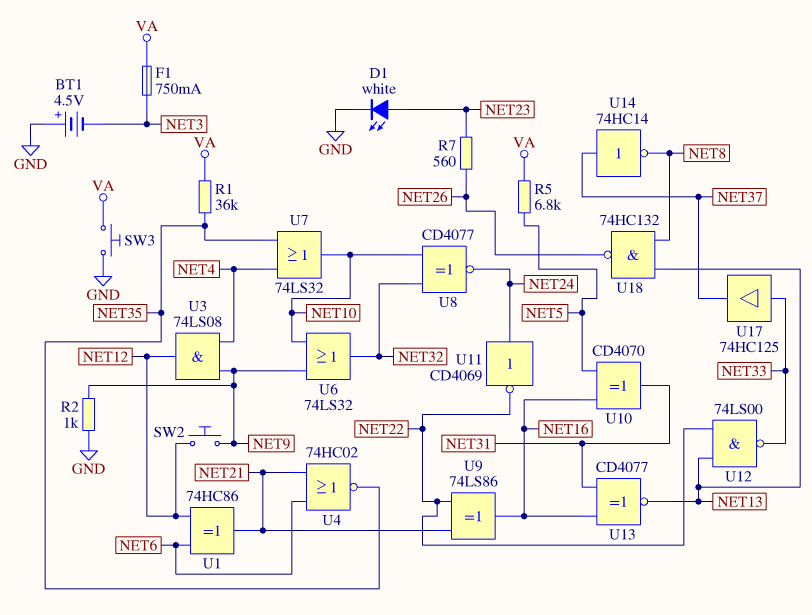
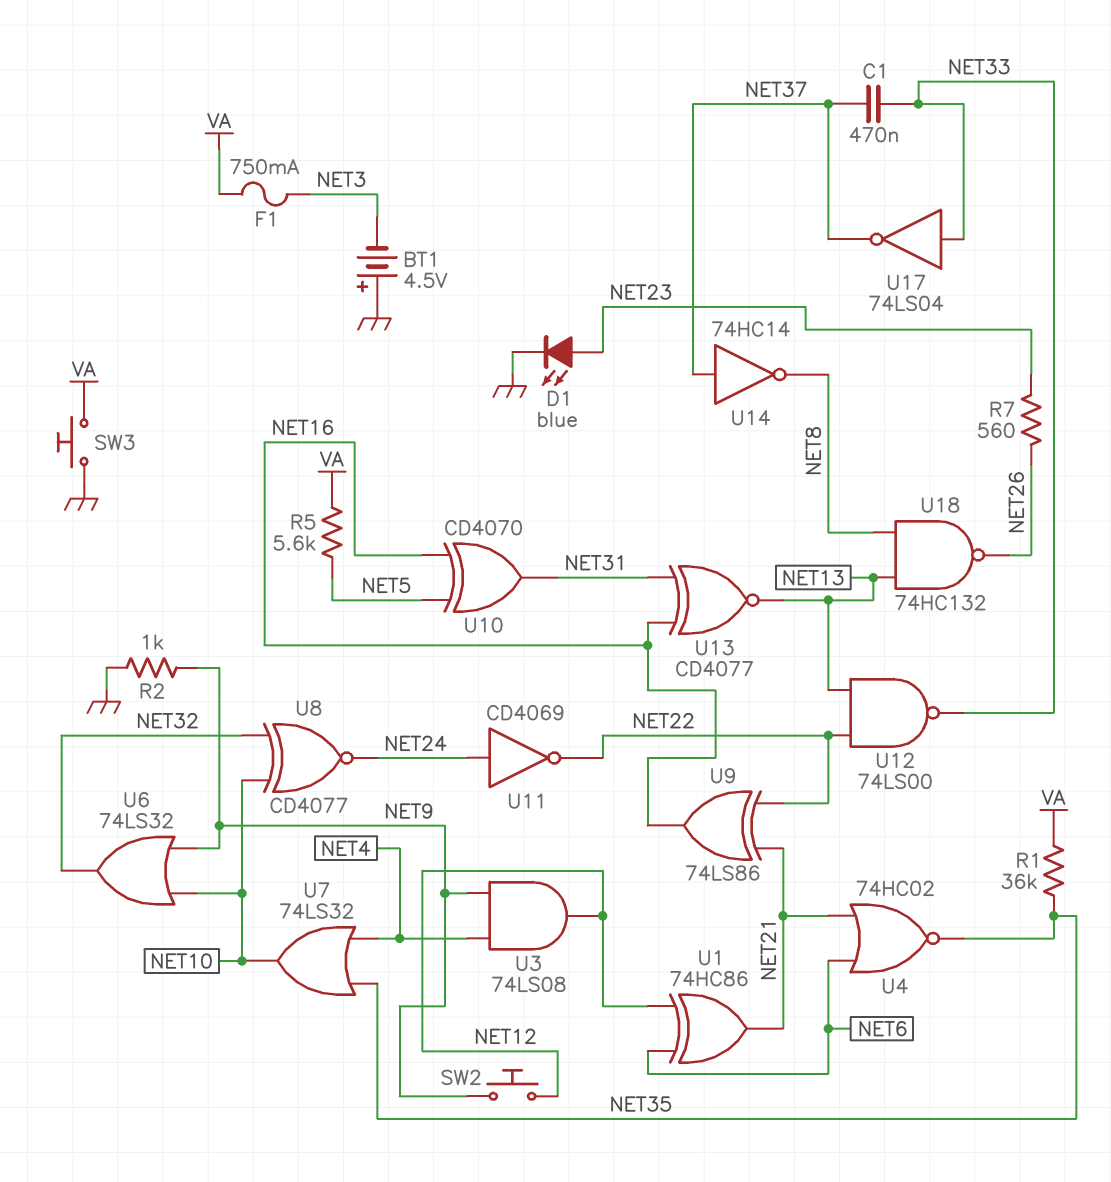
C1: none -> 470nF (NET33, NET37)
D1: LED white (A NET23, K GND) -> LED blue (A NET23, K GND)
R5: 6.8k (NET5, VA) -> 5.6k (NET5, VA)
U17: buffer 74HC125 (in NET33, out NET37) -> NOT 74LS04 (in NET33, out NET37)

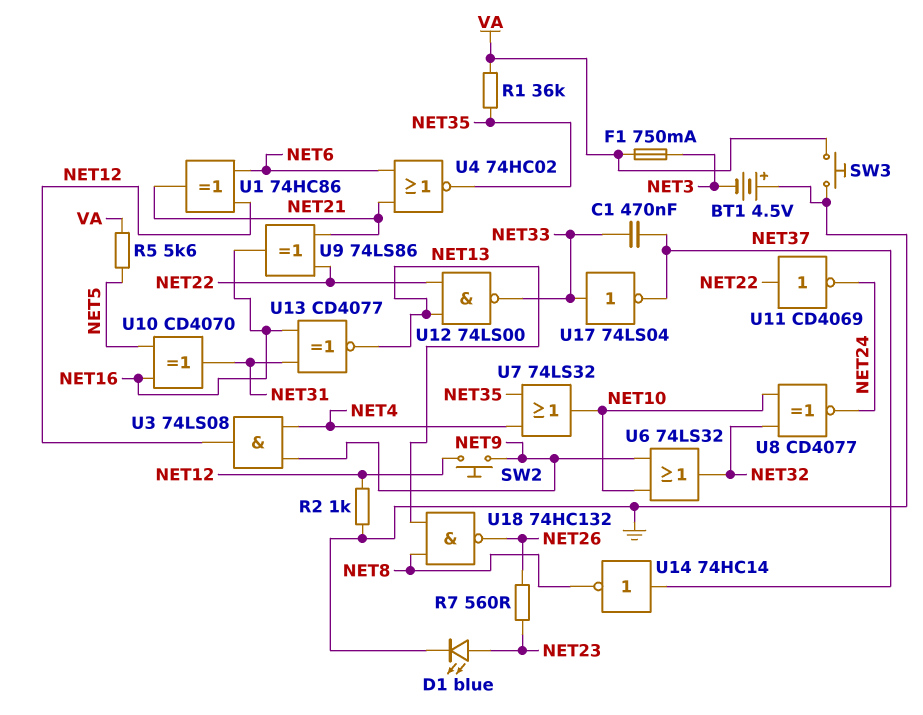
R2: 1k (GND, NET9) -> 1k (GND, NET12)
U11: NOT CD4069 (in NET24, out NET22) -> NOT CD4069 (in NET22, out NET24)

